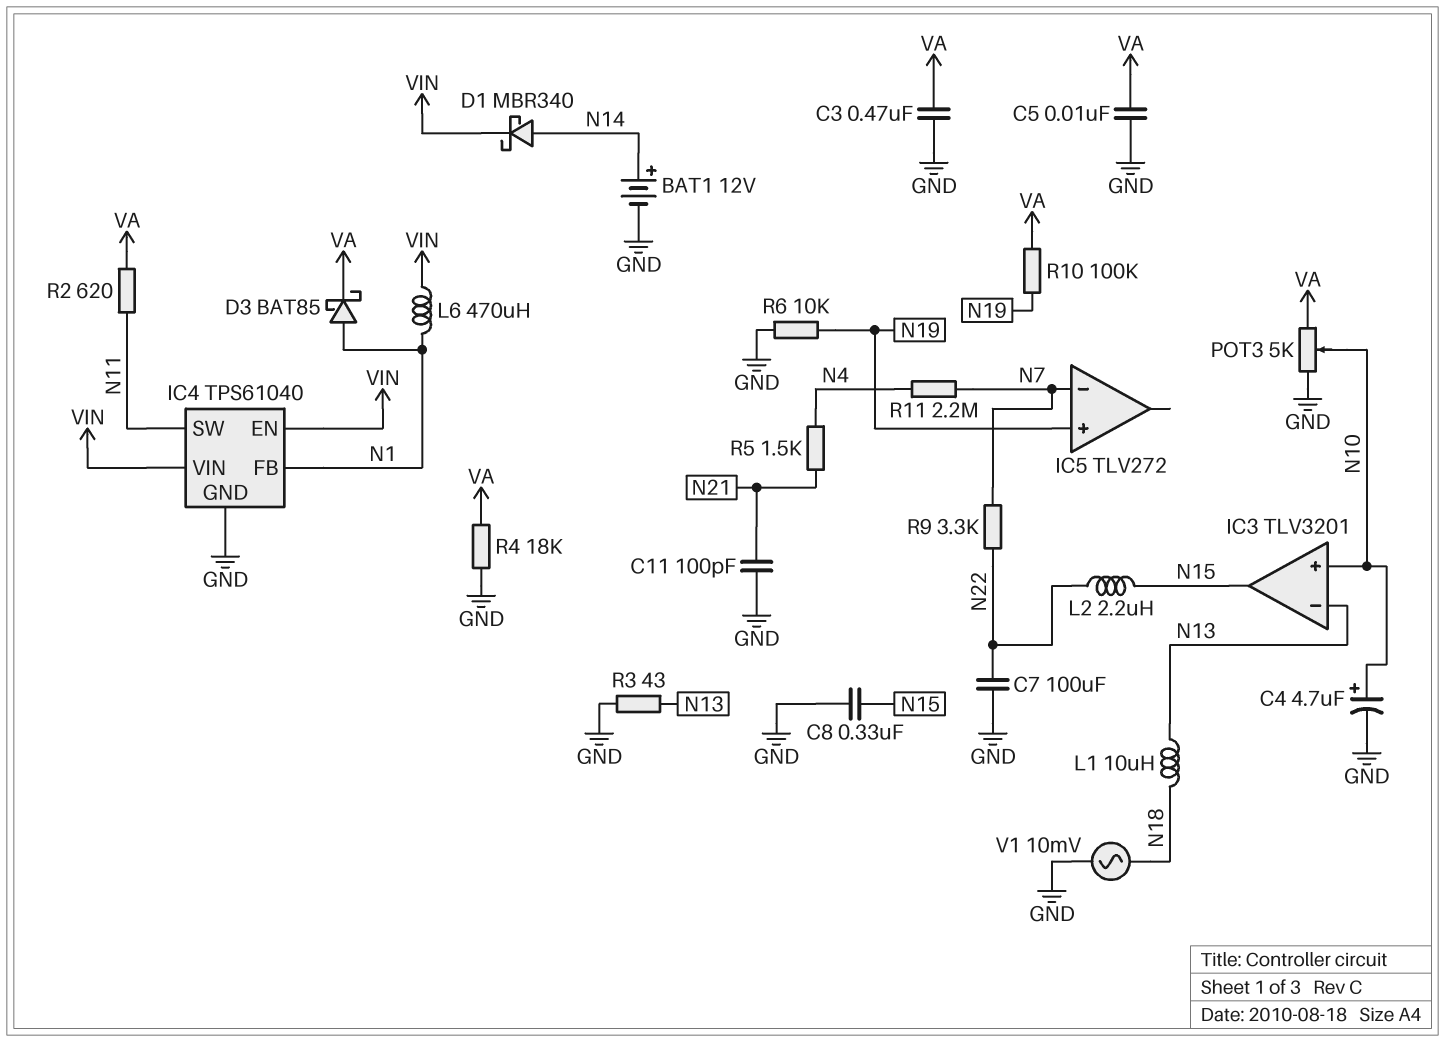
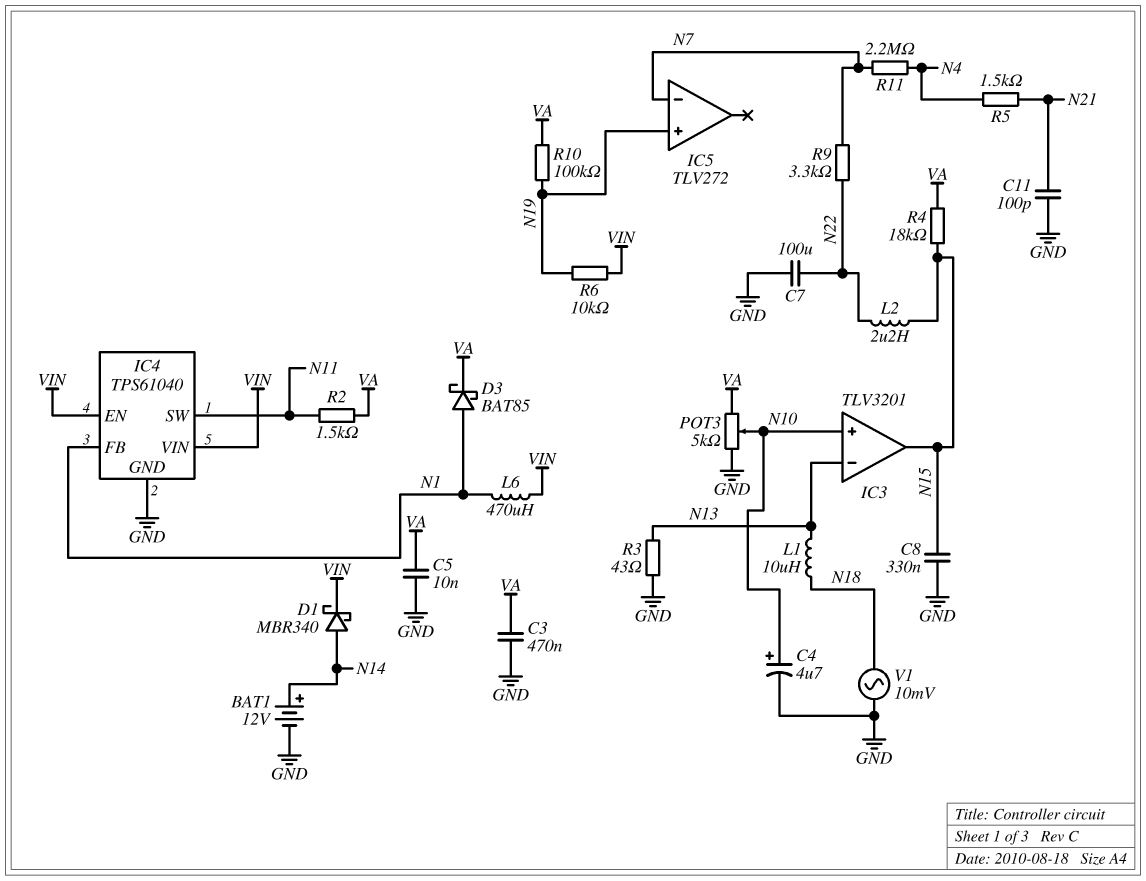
R2: 620 (N11, VA) -> 1.5k (N11, VA)
R4: 18k (GND, VA) -> 18k (N15, VA)
R6: 10k (GND, N19) -> 10k (N19, VIN)

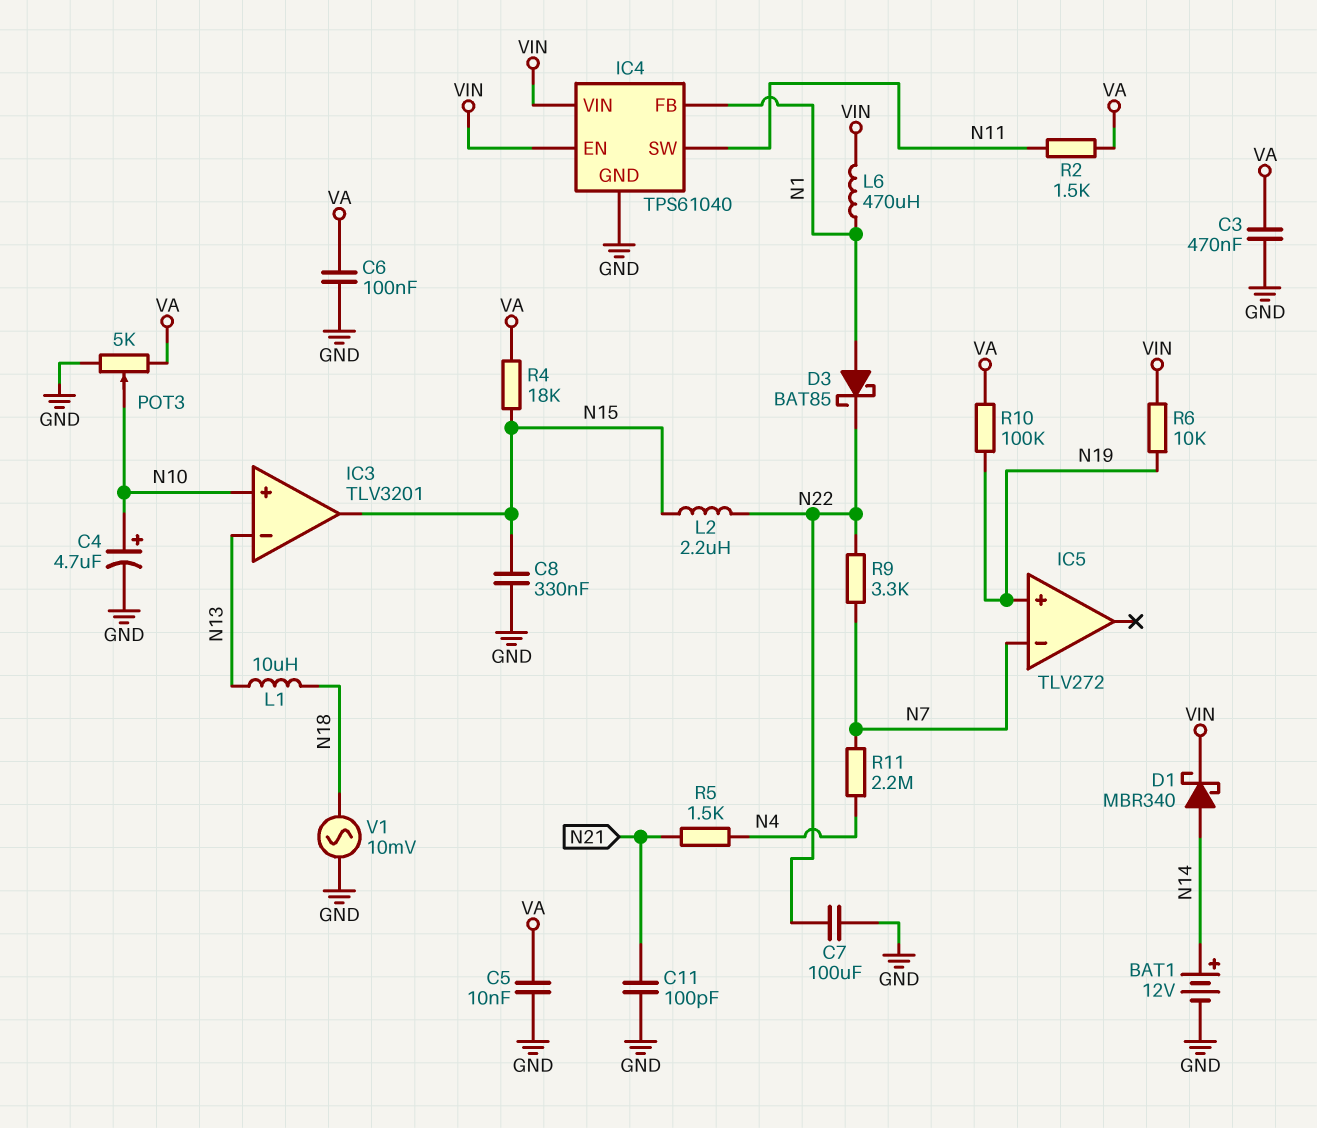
C6: none -> 100nF (GND, VA)
D3: schottky BAT85 (A N1, K VA) -> schottky BAT85 (A N1, K N22)
R3: 43 (GND, N13) -> none

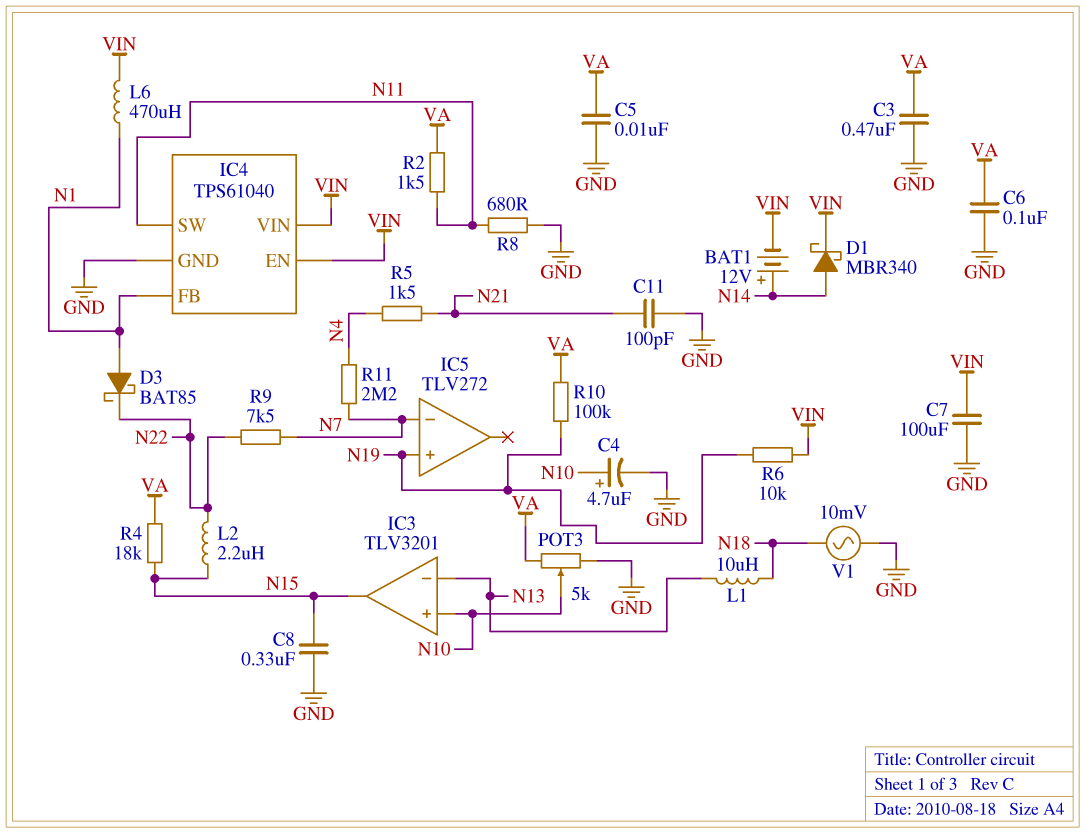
BAT1: 12V (plus N14, minus GND) -> 12V (plus N14, minus VIN)
C7: 100uF (GND, N22) -> 100uF (GND, VIN)
R8: none -> 680 (GND, N11)
R9: 3.3k (N7, N22) -> 7.5k (N7, N22)

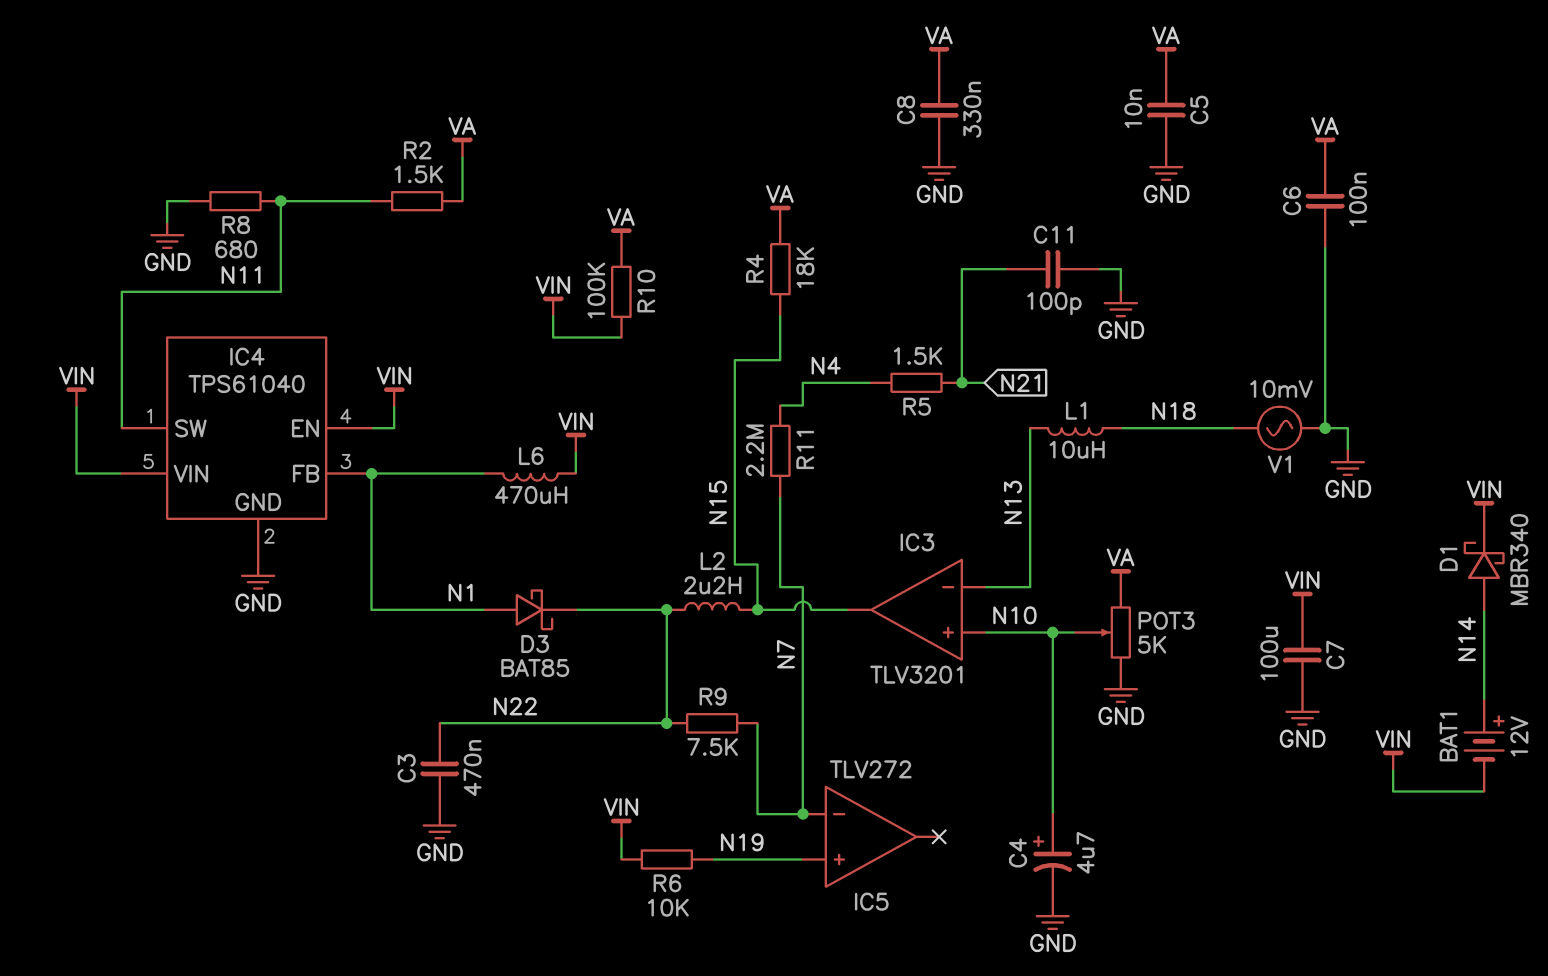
C3: 470nF (GND, VA) -> 470nF (GND, N22)
C8: 330nF (GND, N15) -> 330nF (GND, VA)
R10: 100k (N19, VA) -> 100k (VA, VIN)

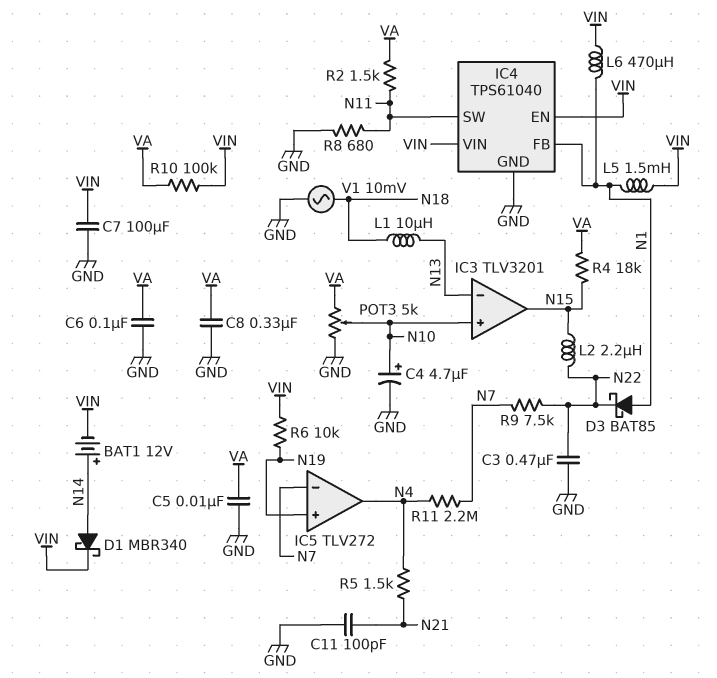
IC5 pin out: none -> N4
L5: none -> 1.5mH (N1, VIN)

